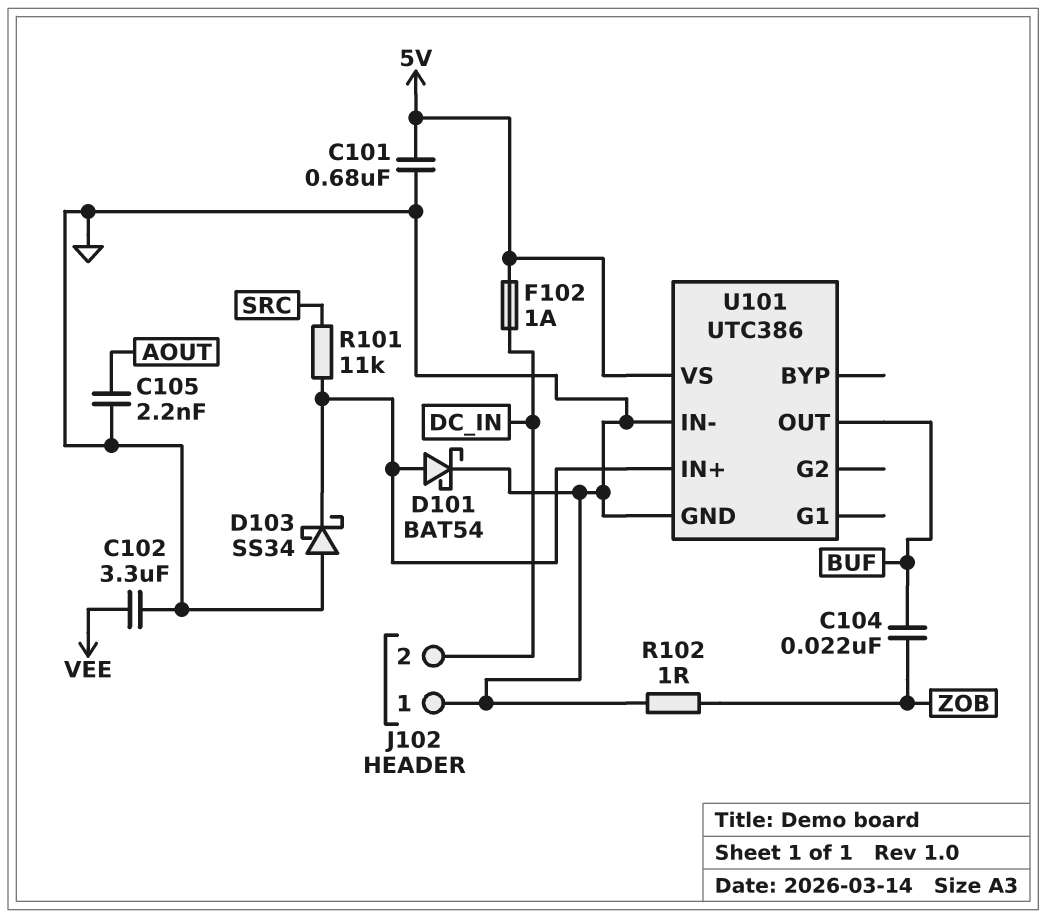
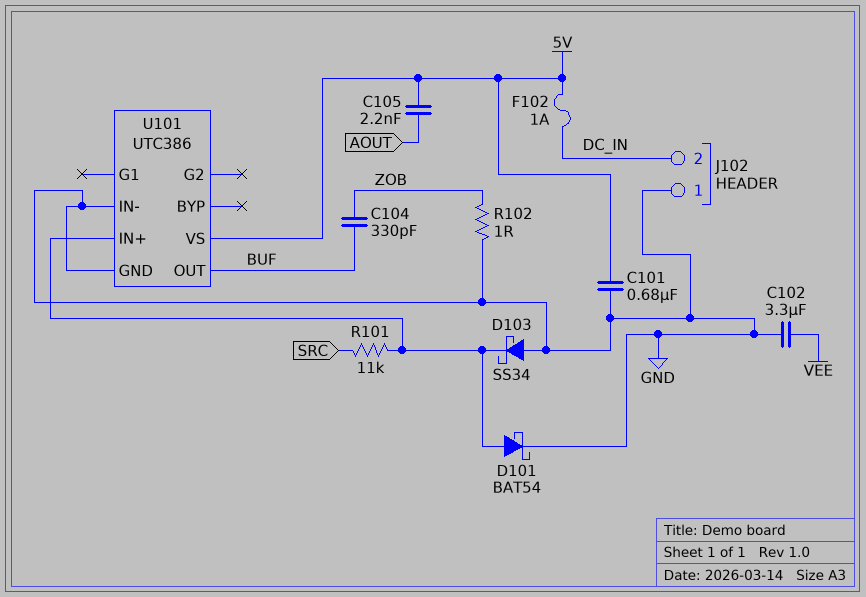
C104: 22nF (BUF, ZOB) -> 330pF (BUF, ZOB)
C105: 2.2nF (AOUT, GND) -> 2.2nF (5V, AOUT)

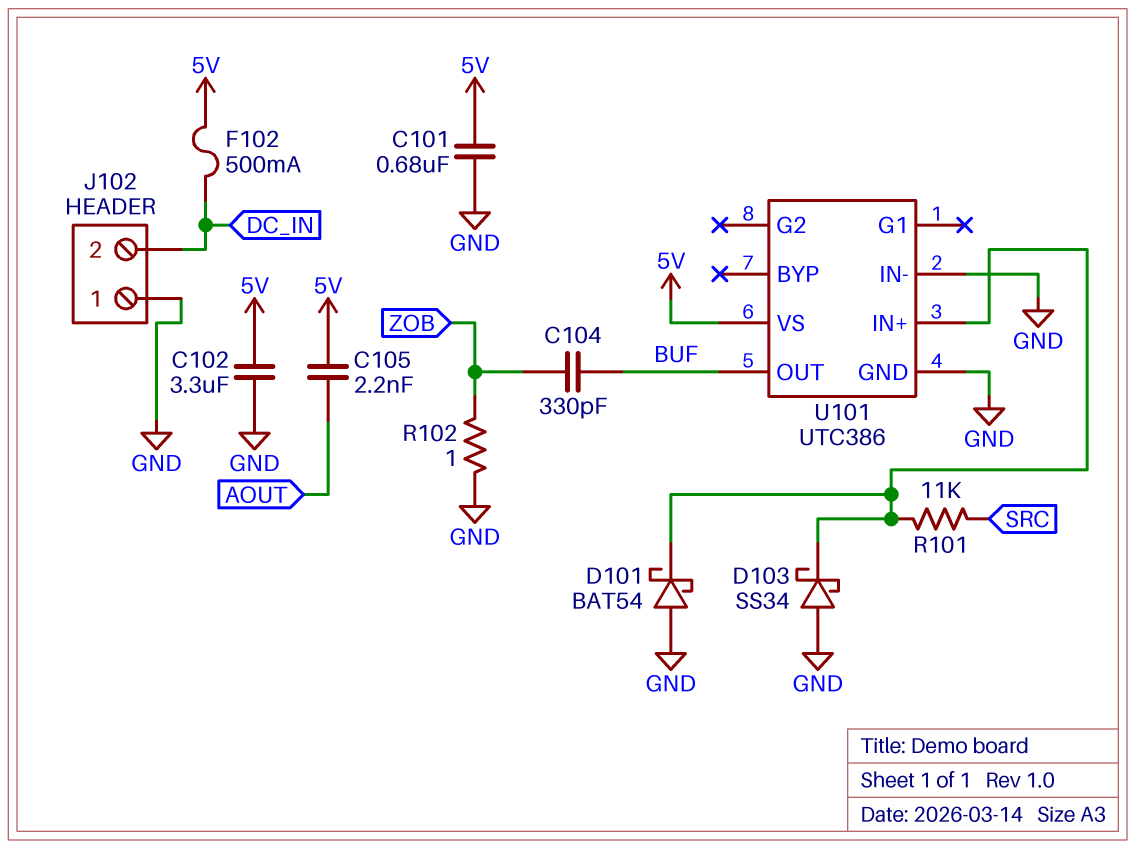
C102: 3.3uF (GND, VEE) -> 3.3uF (5V, GND)
D101: schottky BAT54 (A U101/IN+, K GND) -> schottky BAT54 (A GND, K U101/IN+)
F102: 1A (5V, DC_IN) -> 500mA (5V, DC_IN)

